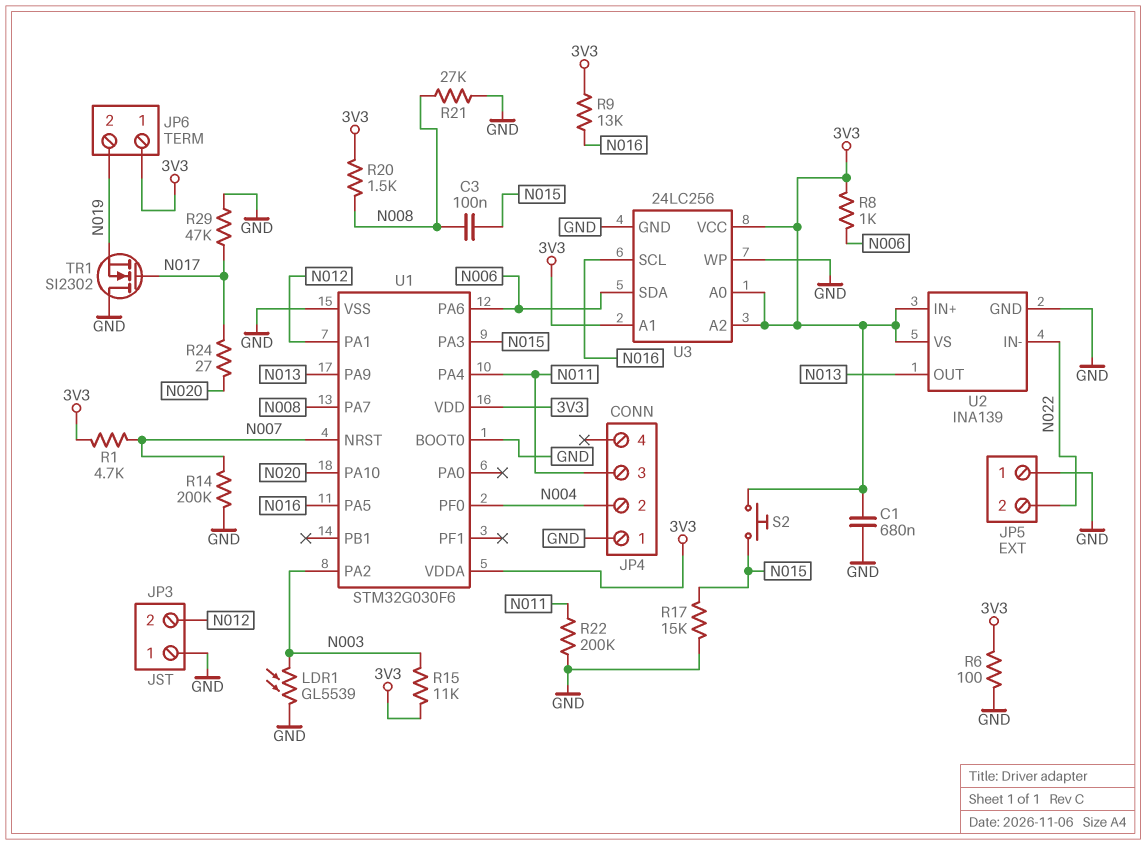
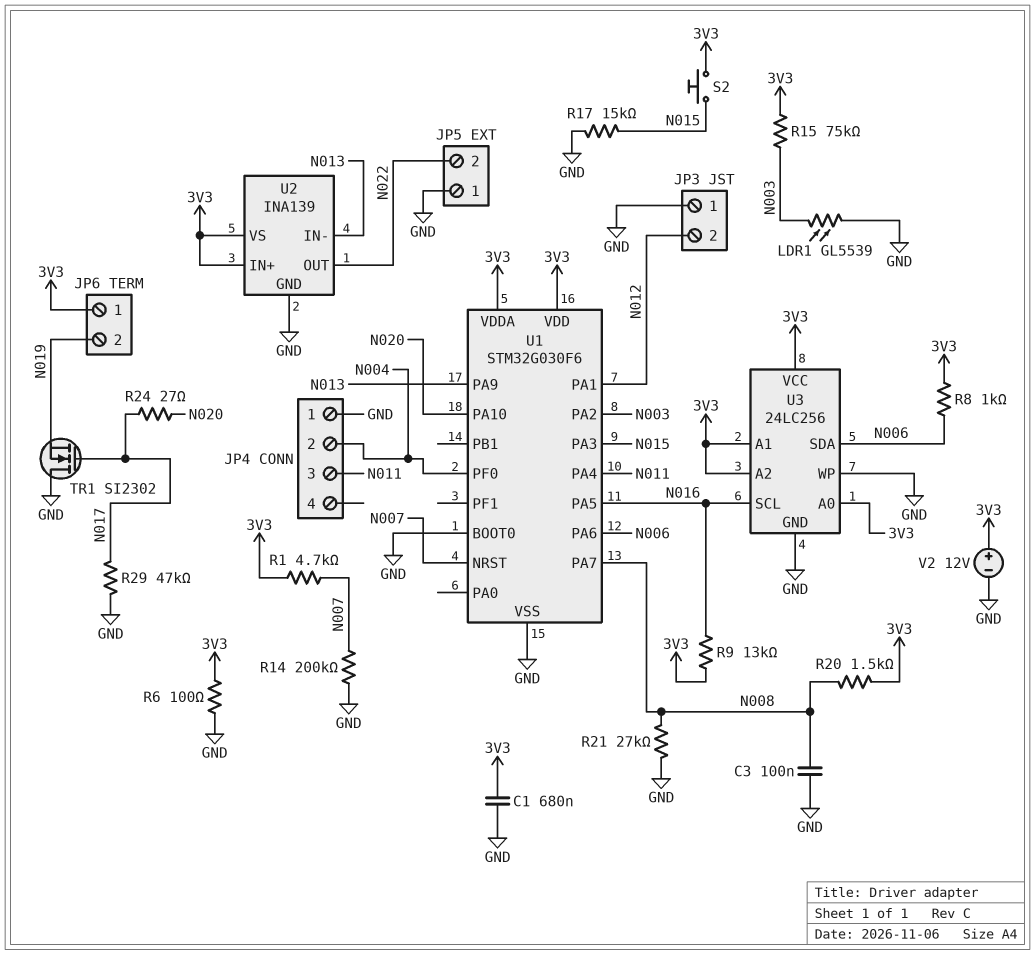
C3: 100nF (N008, N015) -> 100nF (GND, N008)
R15: 11k (3V3, N003) -> 75k (3V3, N003)
R22: 200k (GND, N011) -> none
U2 pin IN-: N022 -> N013
U2 pin OUT: N013 -> N022
V2: none -> 12V (plus 3V3, minus GND)

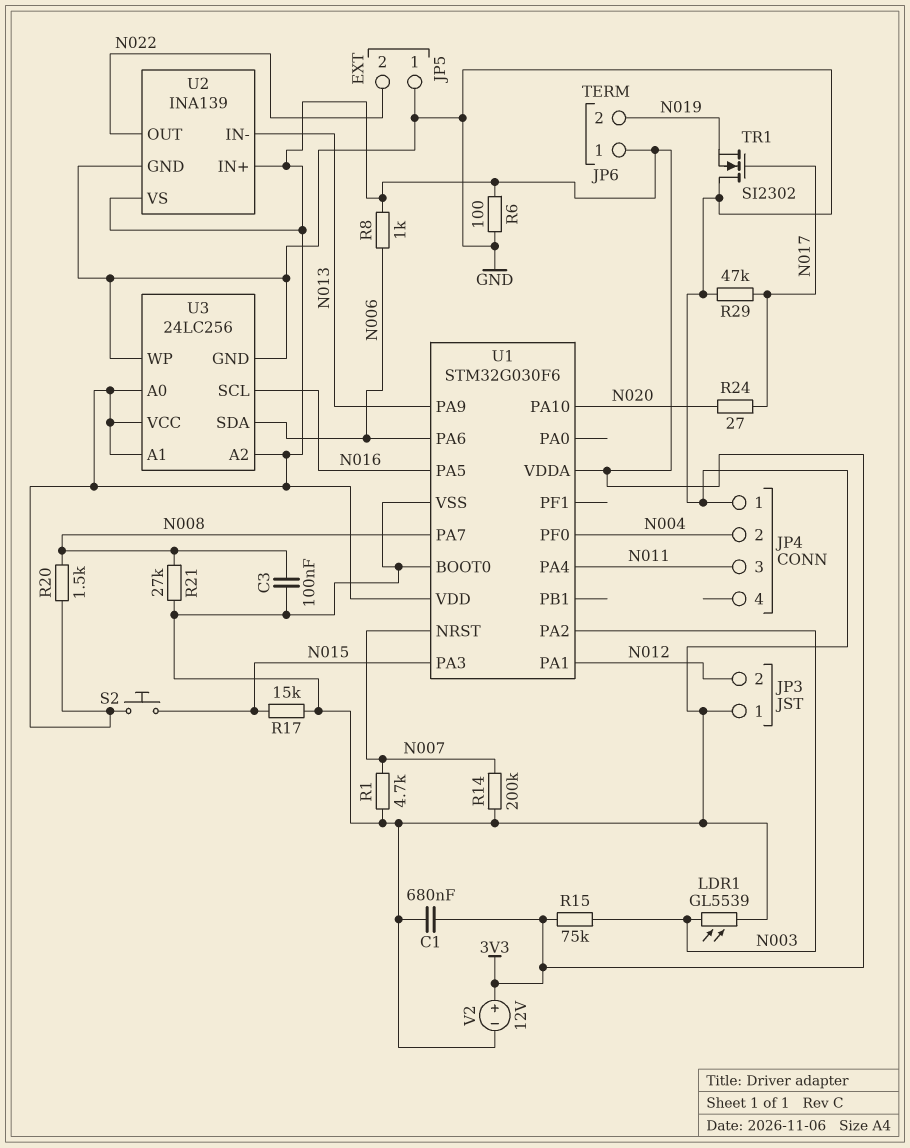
R1: 4.7k (3V3, N007) -> 4.7k (GND, N007)
R9: 13k (3V3, N016) -> none

